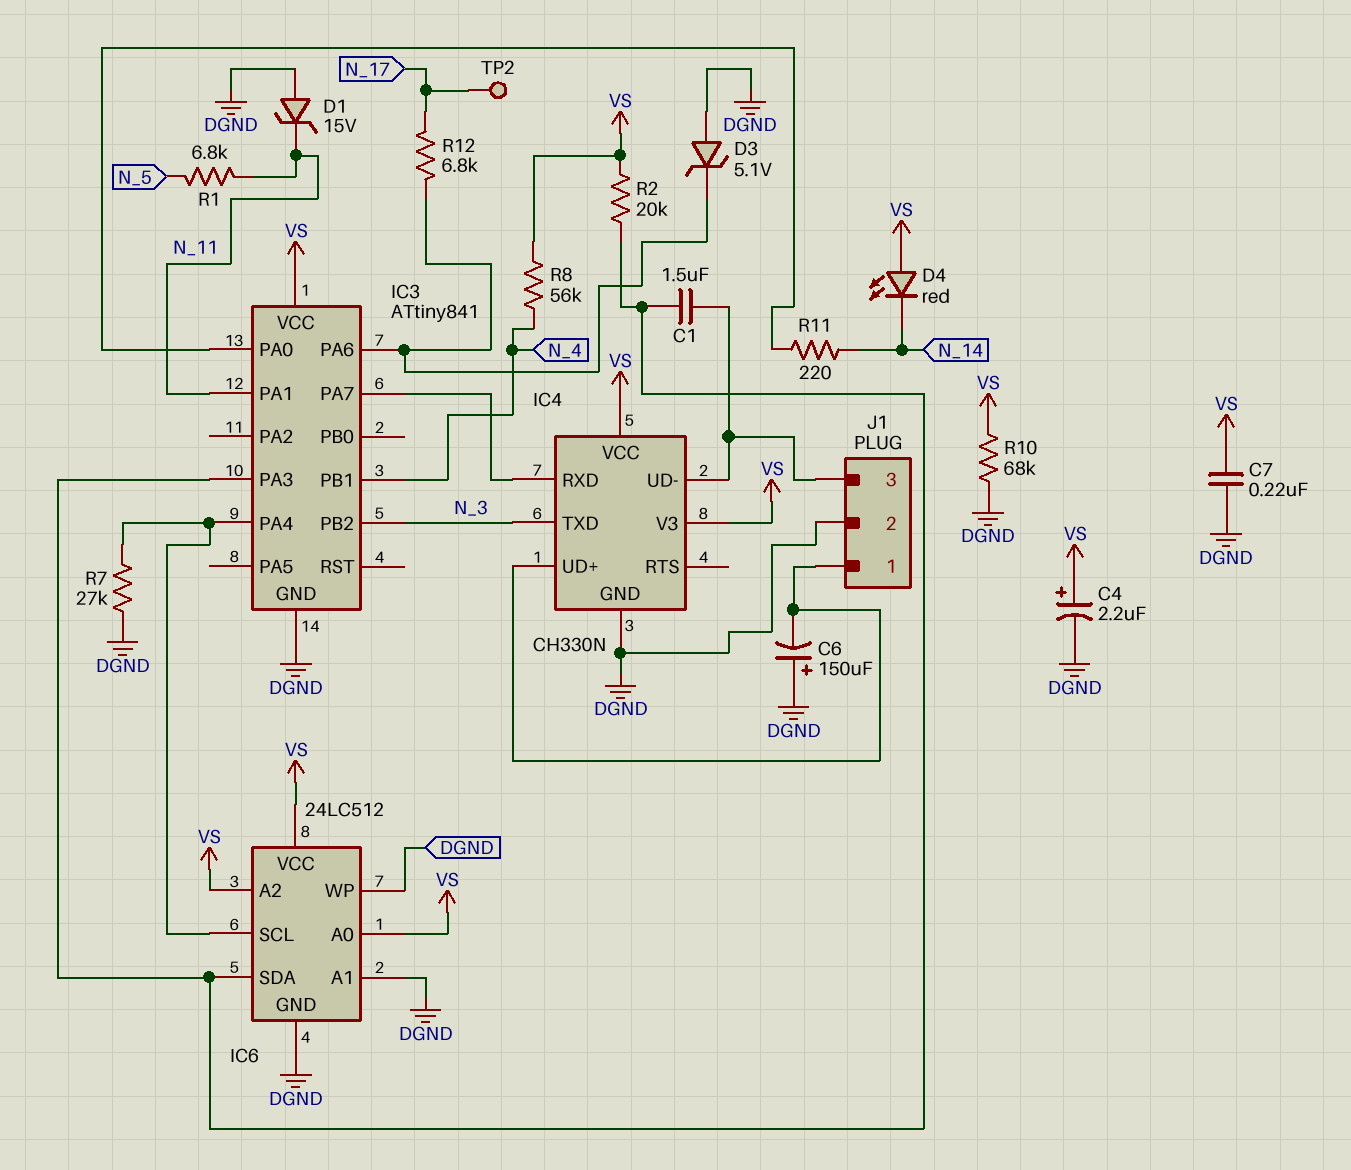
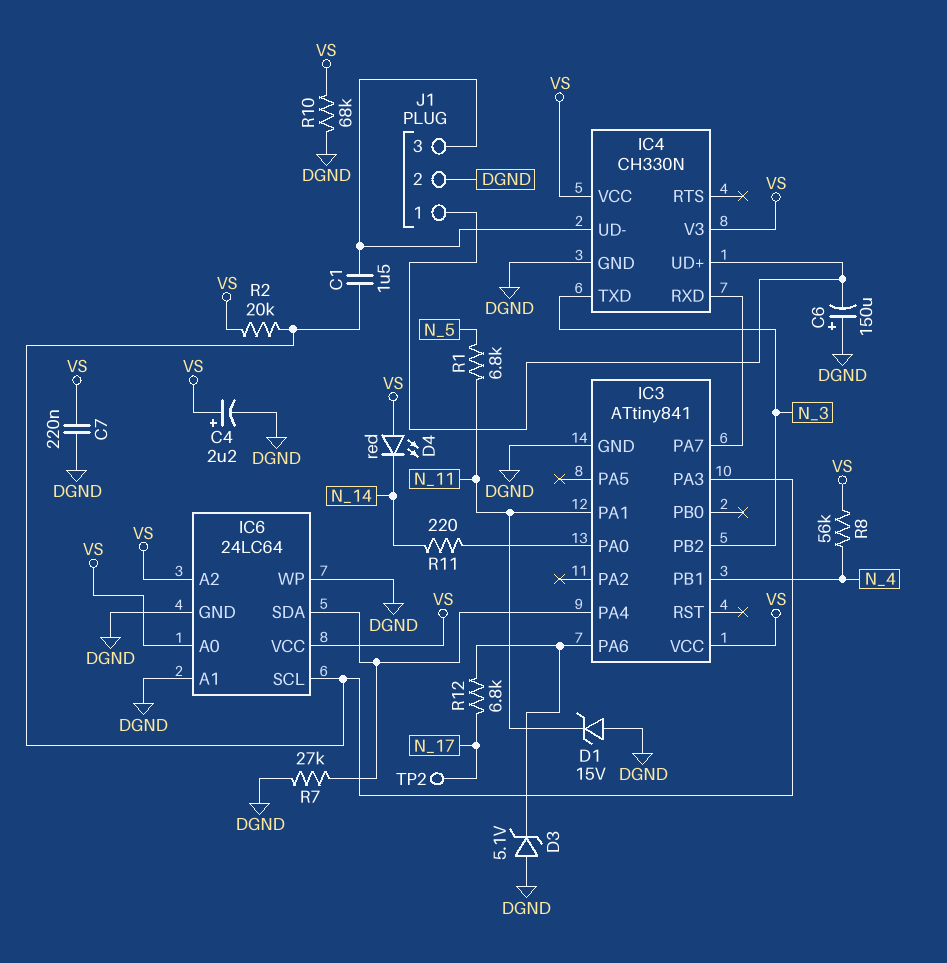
IC6: 24LC512 -> 24LC64
IC6 pin SCL: IC3/PA4 -> IC3/PA3
IC6 pin SDA: IC3/PA3 -> IC3/PA4

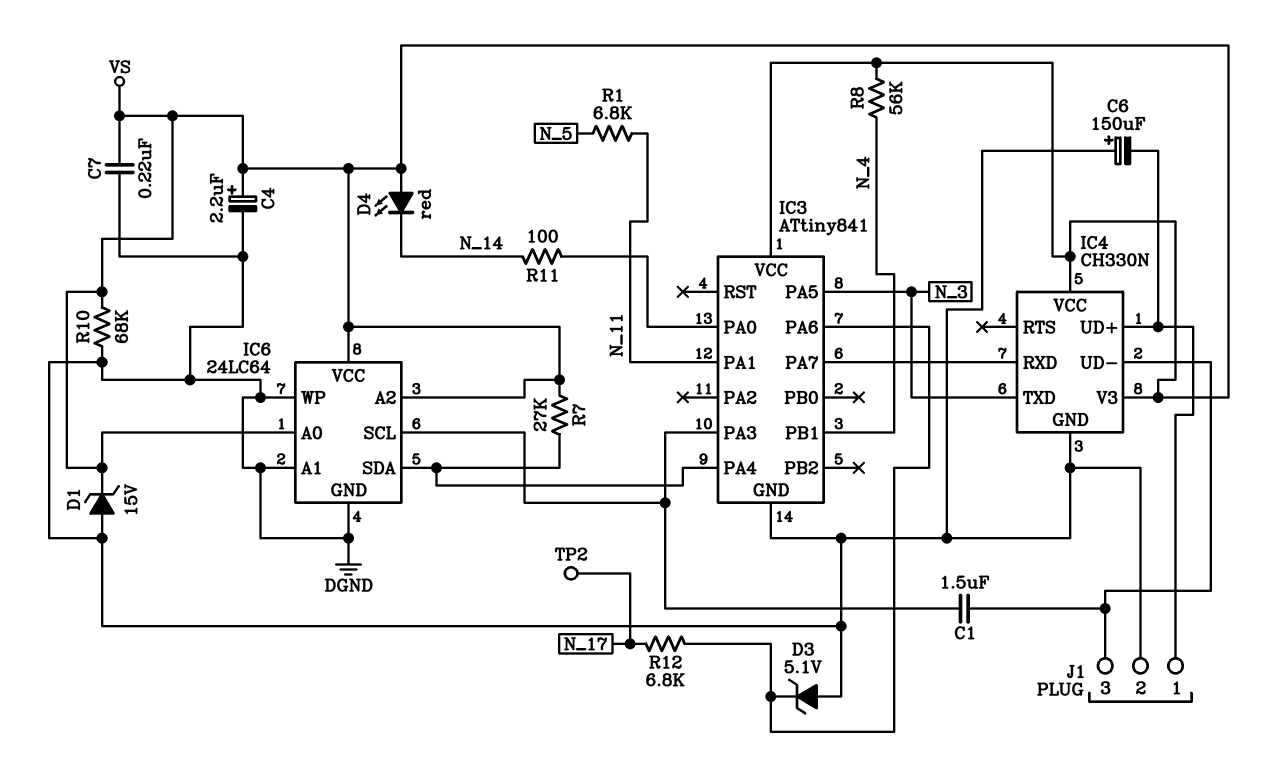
D1: zener 15V (A DGND, K N_11) -> zener 15V (A DGND, K VS)
IC3 pin PA5: none -> N_3
IC3 pin PB2: N_3 -> none
R2: 20k (IC3/PA3, VS) -> none
R7: 27k (DGND, IC3/PA4) -> 27k (IC3/PA4, VS)
R11: 220 (IC3/PA0, N_14) -> 100 (IC3/PA0, N_14)

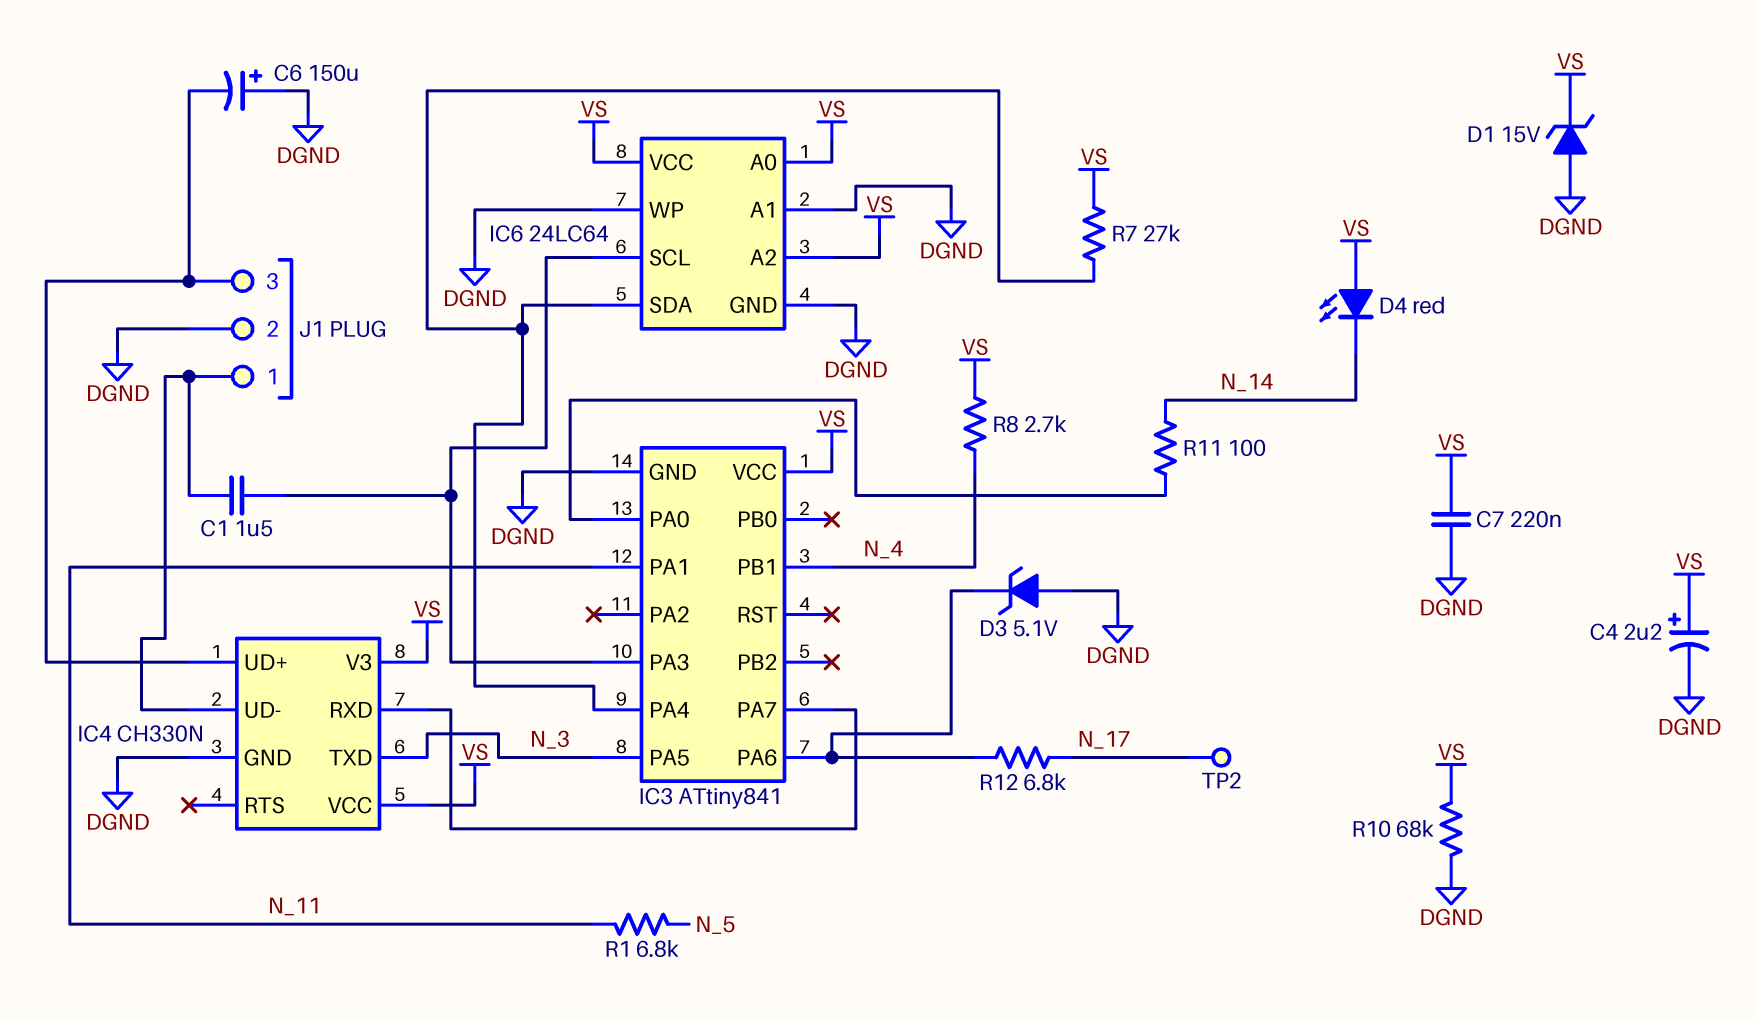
J1 pin 1: IC4/UD+ -> IC4/UD-
J1 pin 3: IC4/UD- -> IC4/UD+
R8: 56k (N_4, VS) -> 2.7k (N_4, VS)

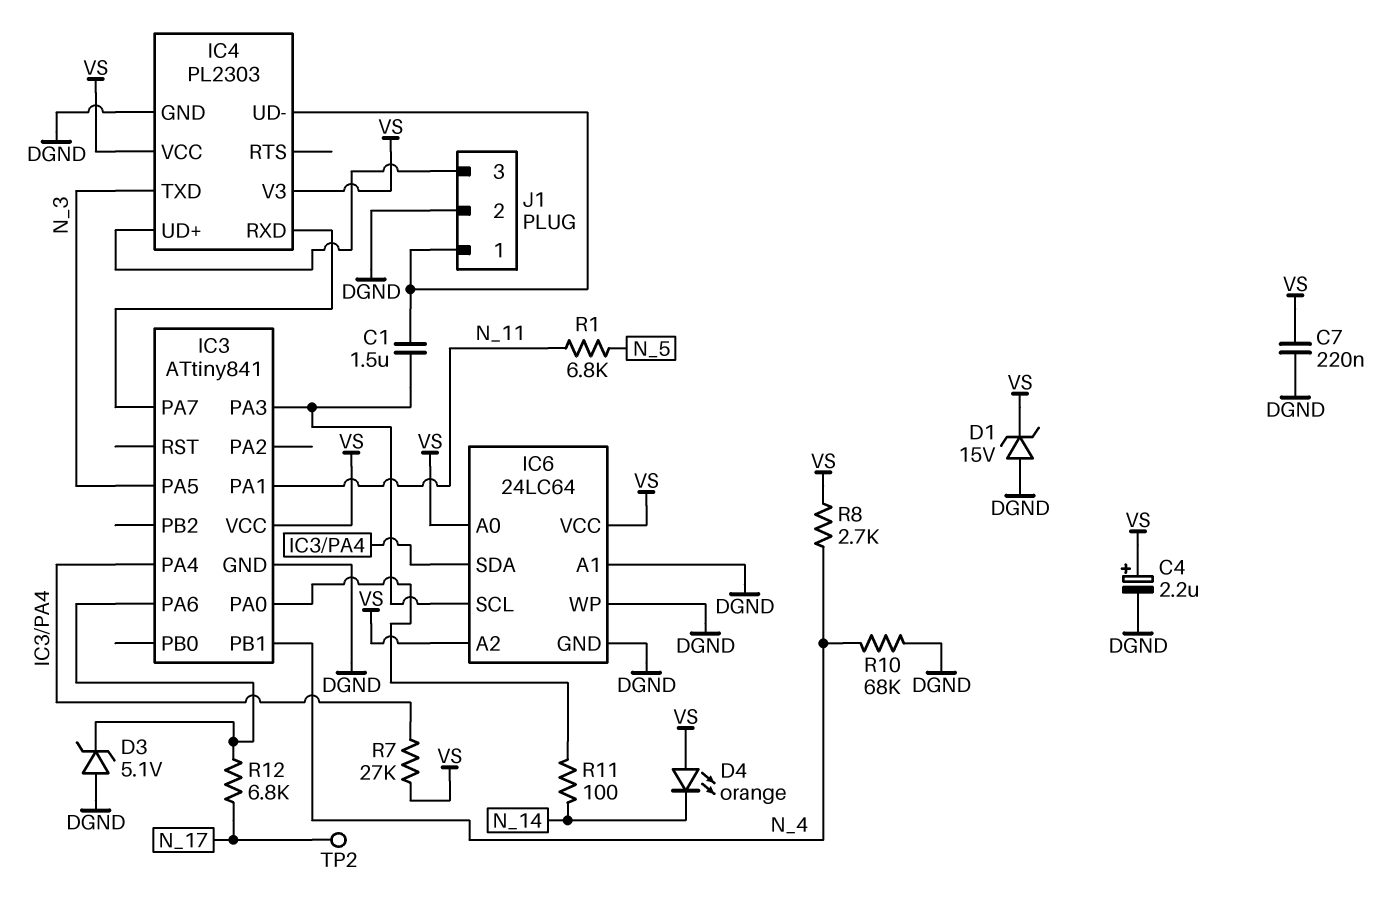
C6: 150uF (plus DGND, minus IC4/UD+) -> none
D4: LED red (A VS, K N_14) -> LED orange (A VS, K N_14)
IC4: CH330N -> PL2303
R10: 68k (DGND, VS) -> 68k (DGND, N_4)

